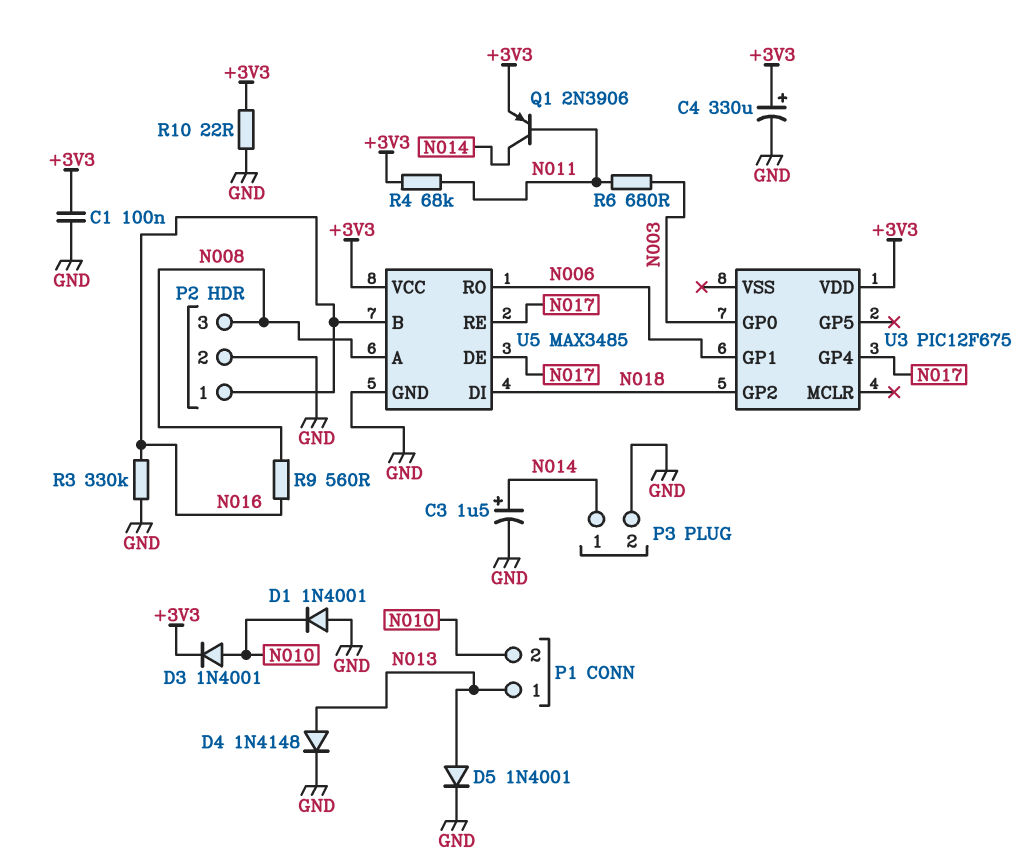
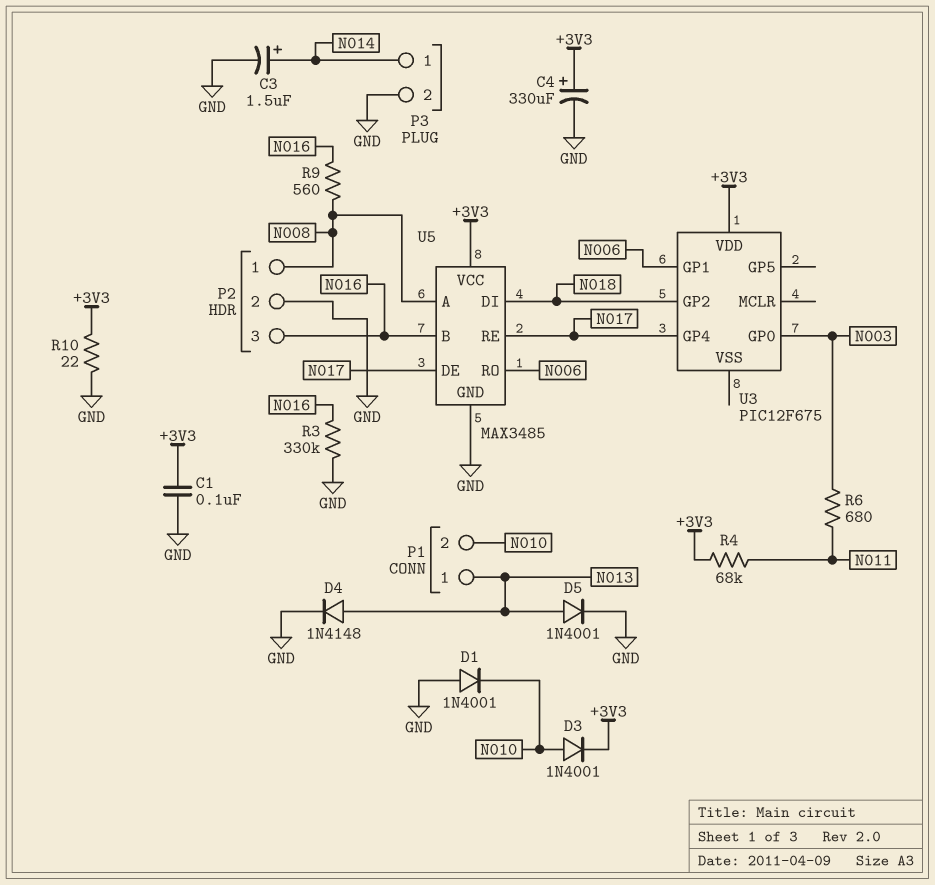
P2 pin 1: N016 -> N008
P2 pin 3: N008 -> N016
Q1: PNP 2N3906 (B N011, C N014, E +3V3) -> none

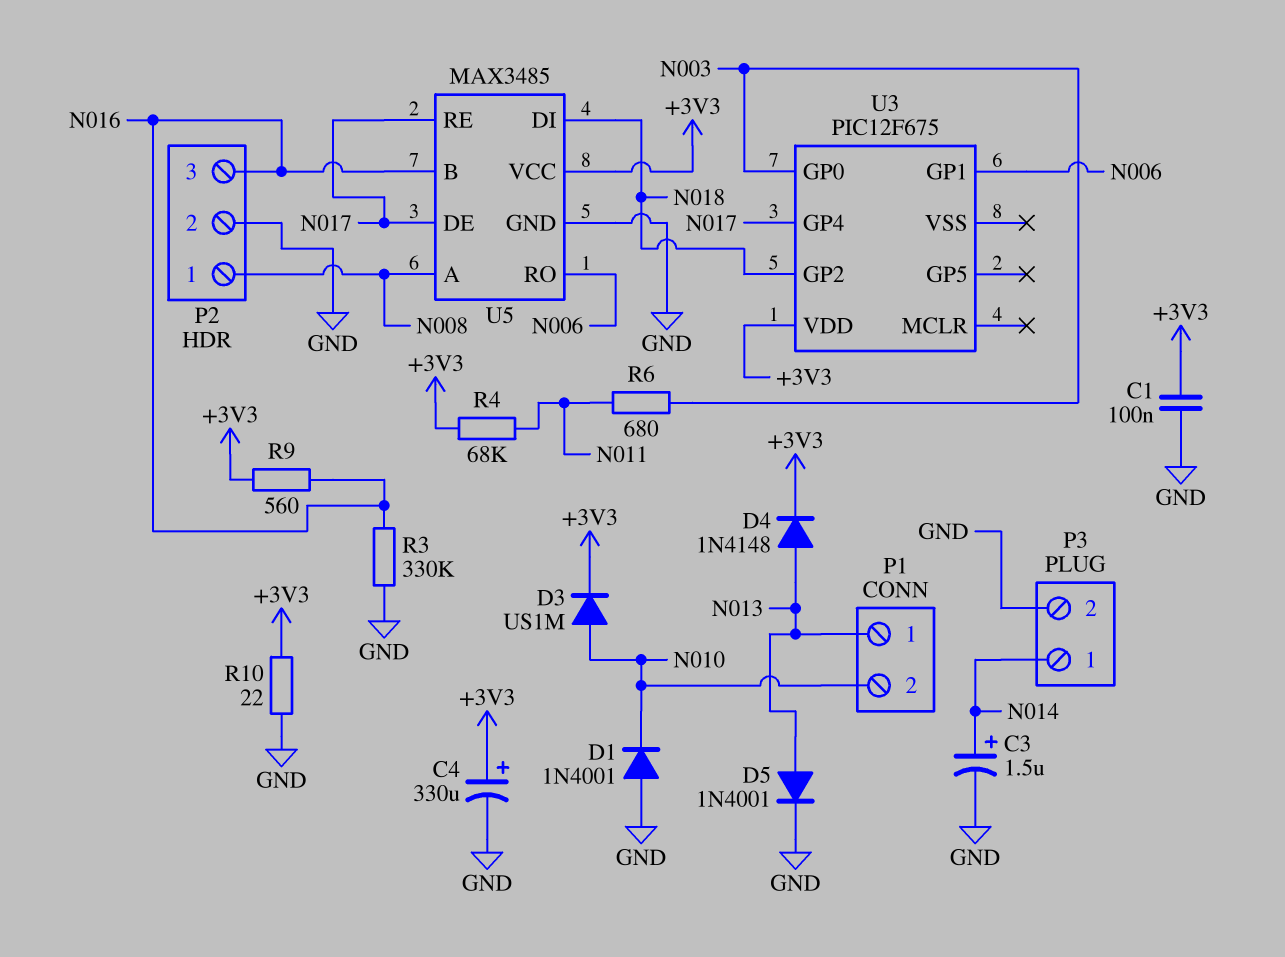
D3: diode 1N4001 (A N010, K +3V3) -> diode US1M (A N010, K +3V3)
D4: diode 1N4148 (A N013, K GND) -> diode 1N4148 (A N013, K +3V3)
R9: 560 (N008, N016) -> 560 (+3V3, N016)

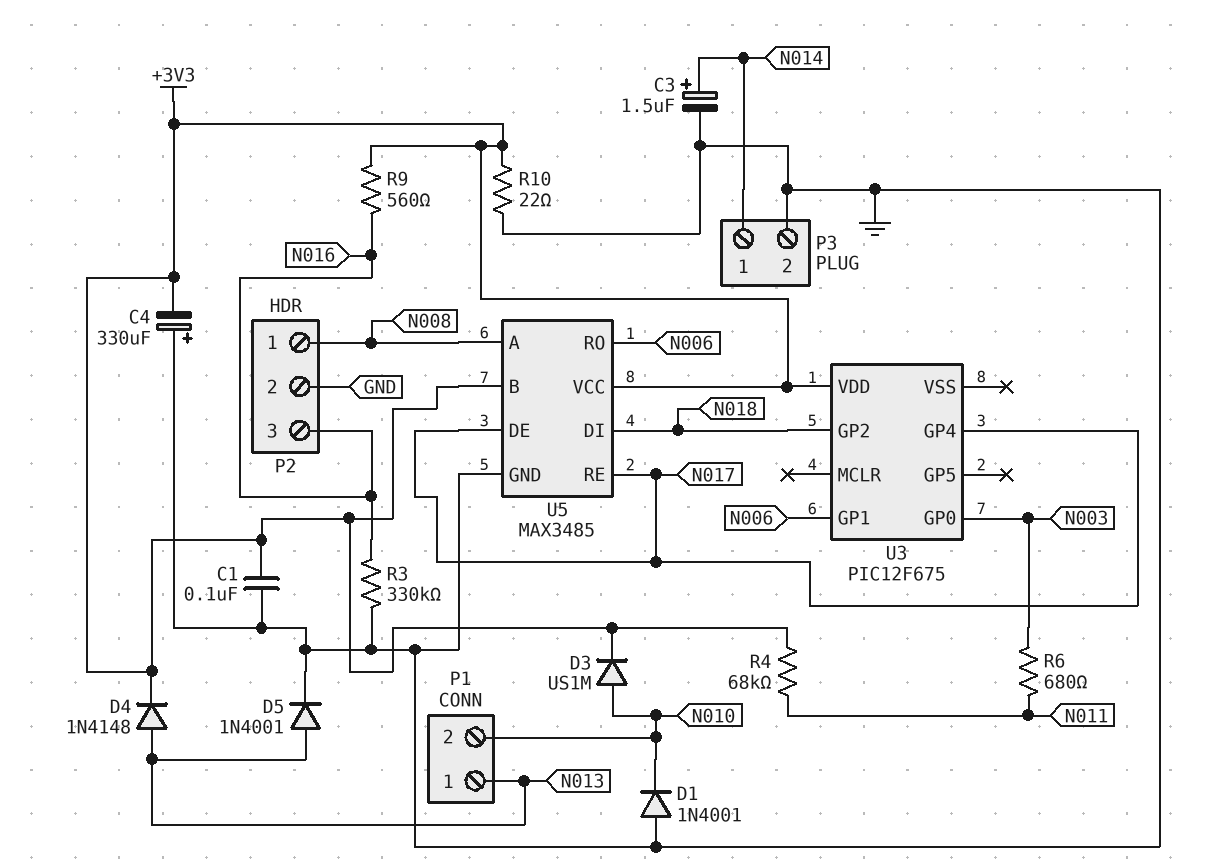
C4: 330uF (plus +3V3, minus GND) -> 330uF (plus GND, minus +3V3)
U5 pin B: N016 -> +3V3

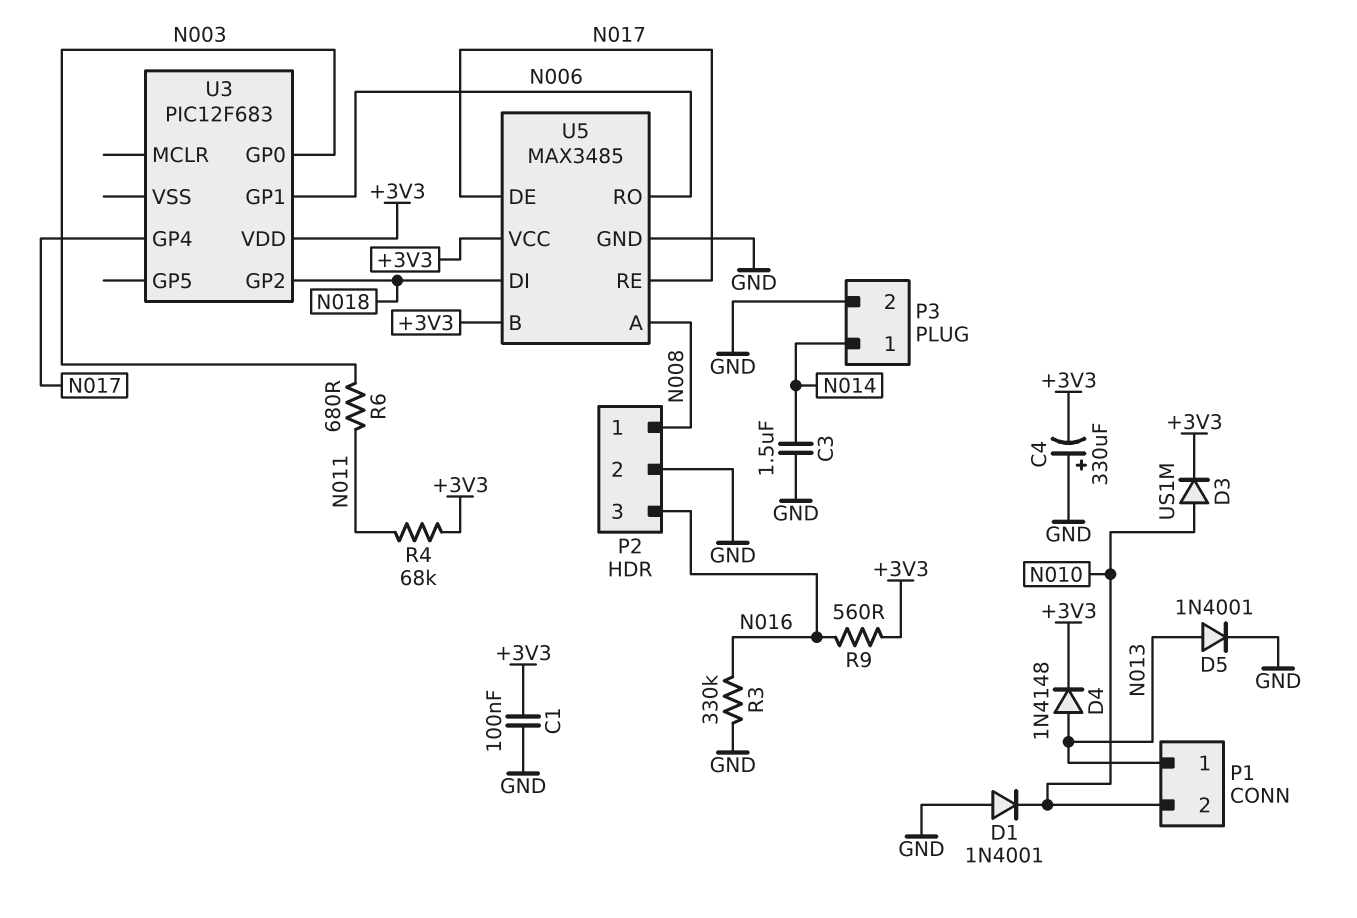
C3: 1.5uF (plus N014, minus GND) -> 1.5uF (GND, N014)
R10: 22 (+3V3, GND) -> none
U3: PIC12F675 -> PIC12F683

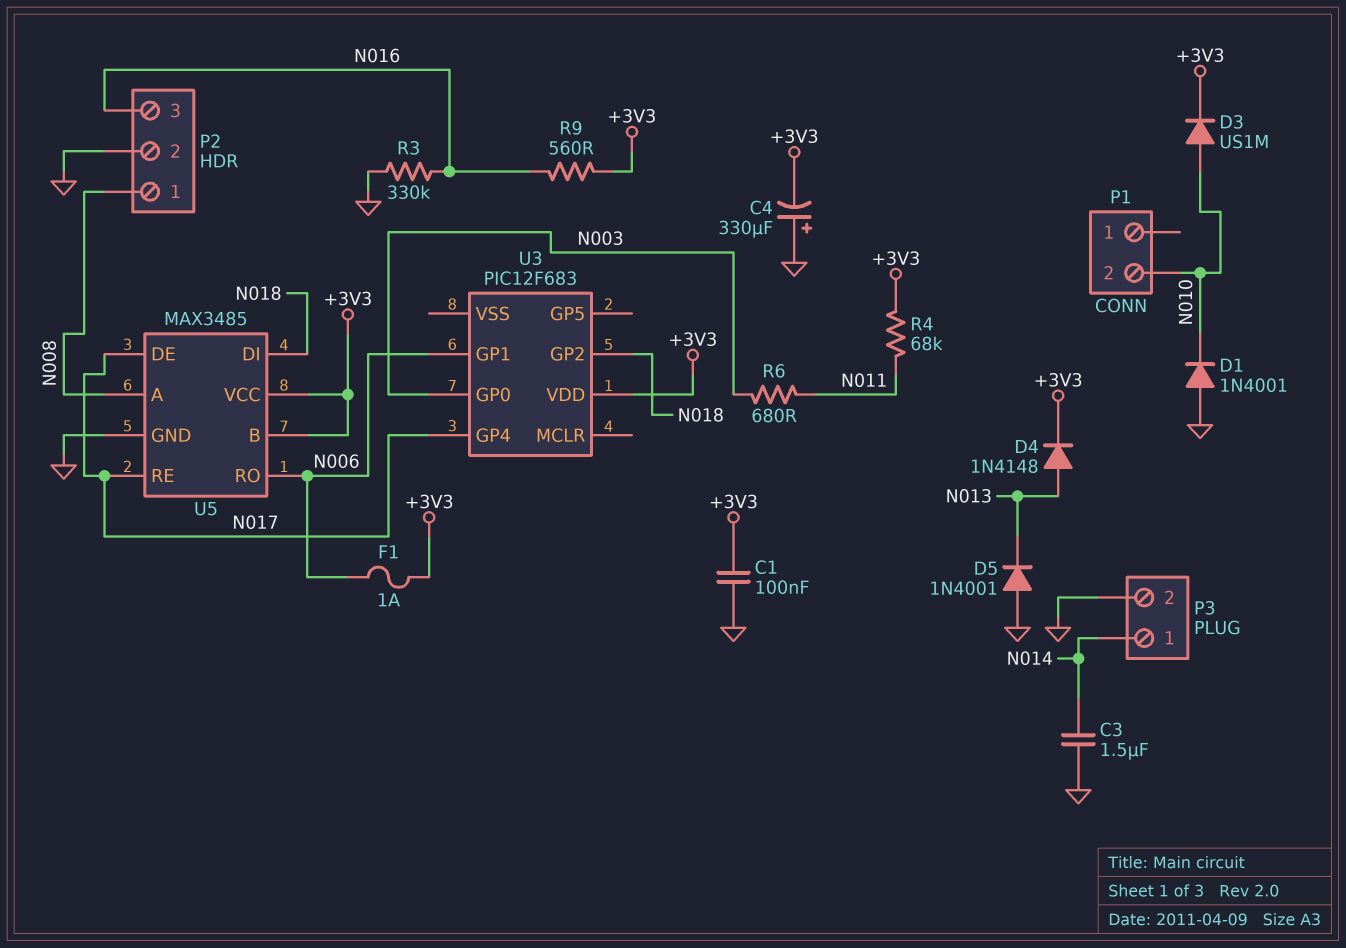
D5: diode 1N4001 (A N013, K GND) -> diode 1N4001 (A GND, K N013)
F1: none -> 1A (+3V3, N006)
P1 pin 1: N013 -> none

